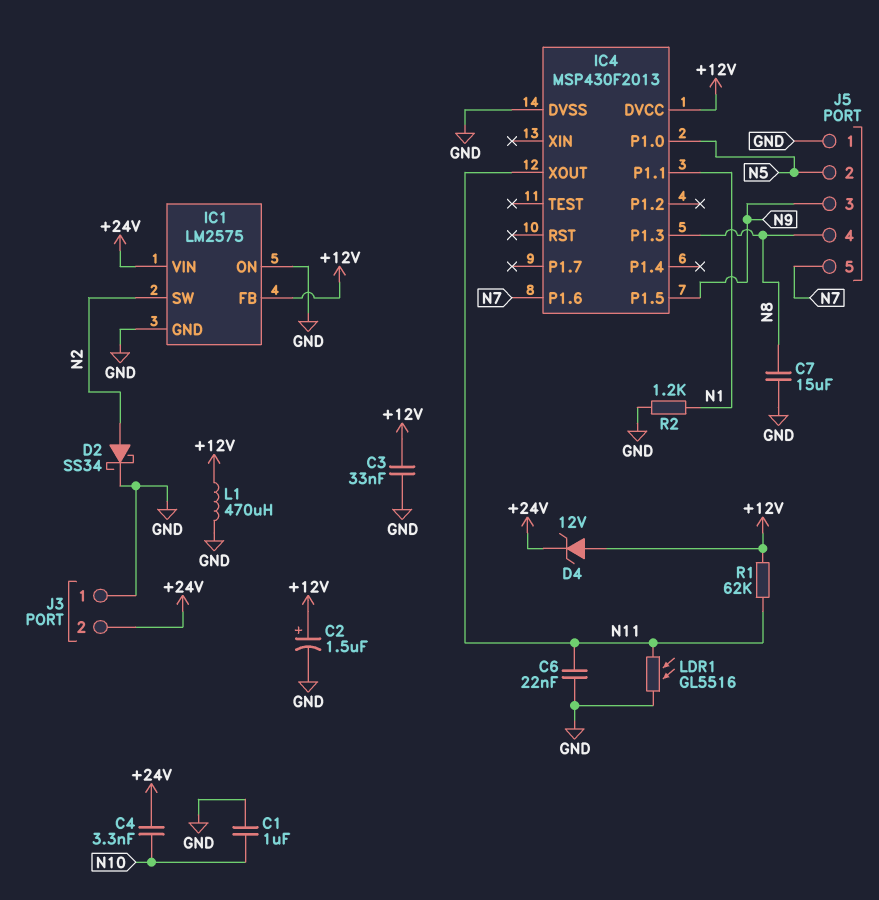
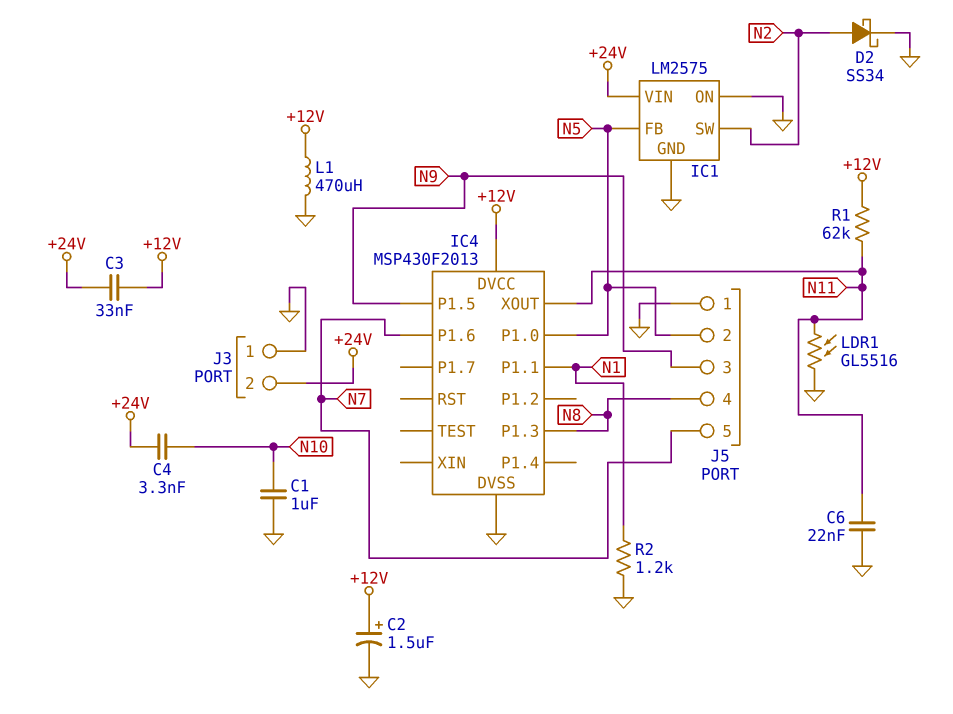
C3: 33nF (+12V, GND) -> 33nF (+12V, +24V)
C7: 15uF (GND, N8) -> none
D4: zener 12V (A +12V, K +24V) -> none
IC1 pin FB: +12V -> N5

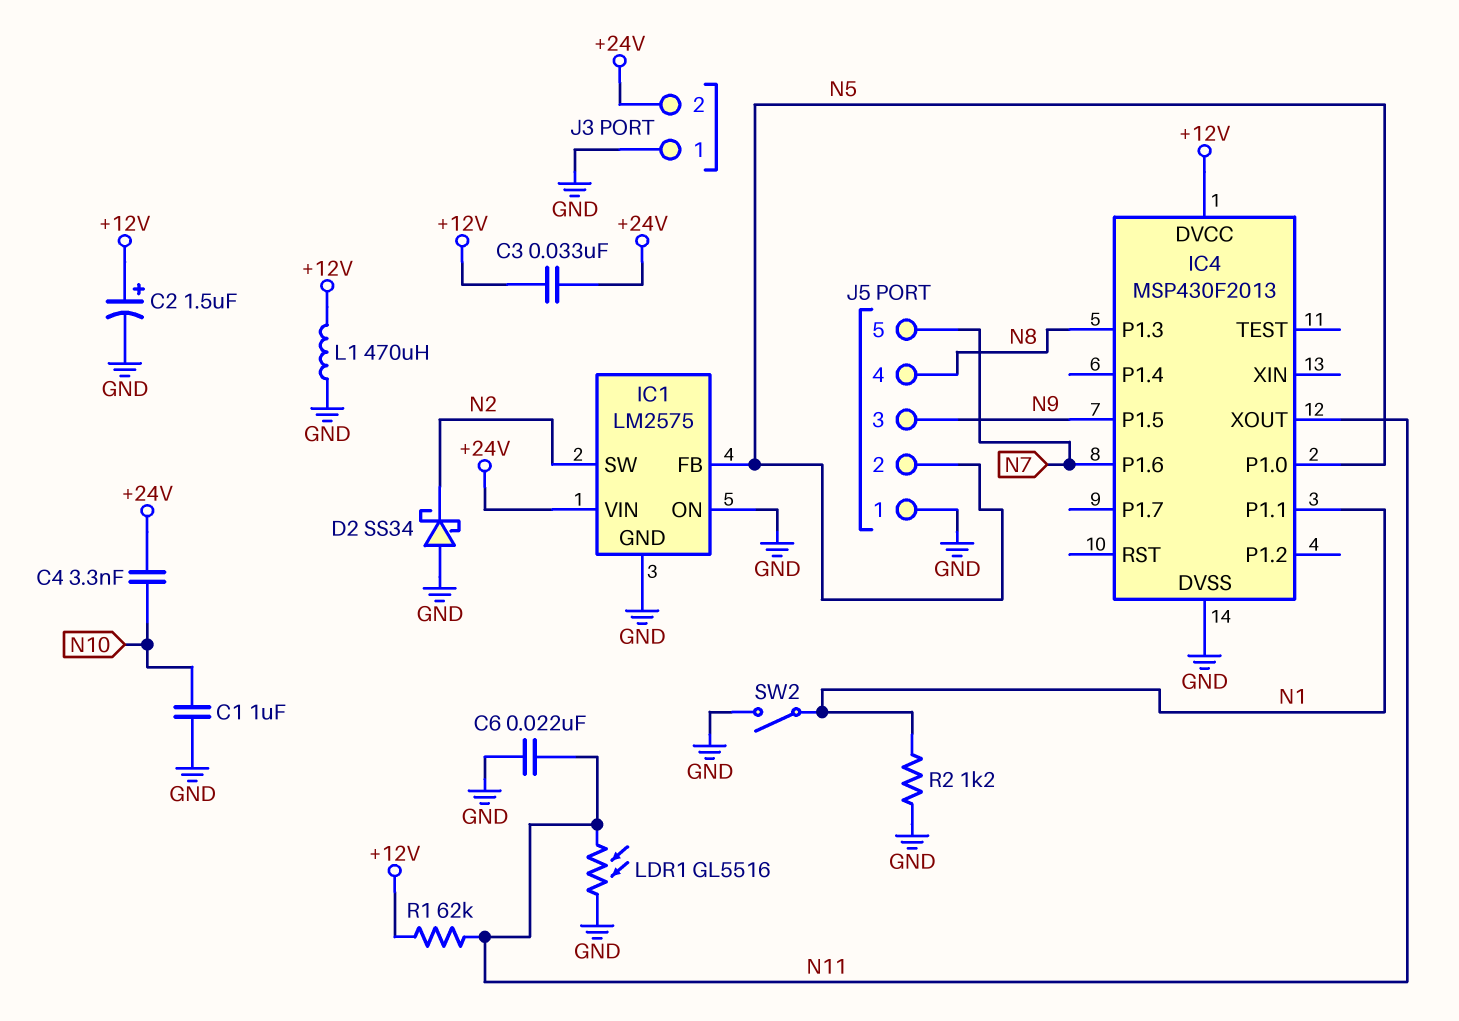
D2: schottky SS34 (A N2, K GND) -> schottky SS34 (A GND, K N2)
SW2: none -> switch (GND, N1)

